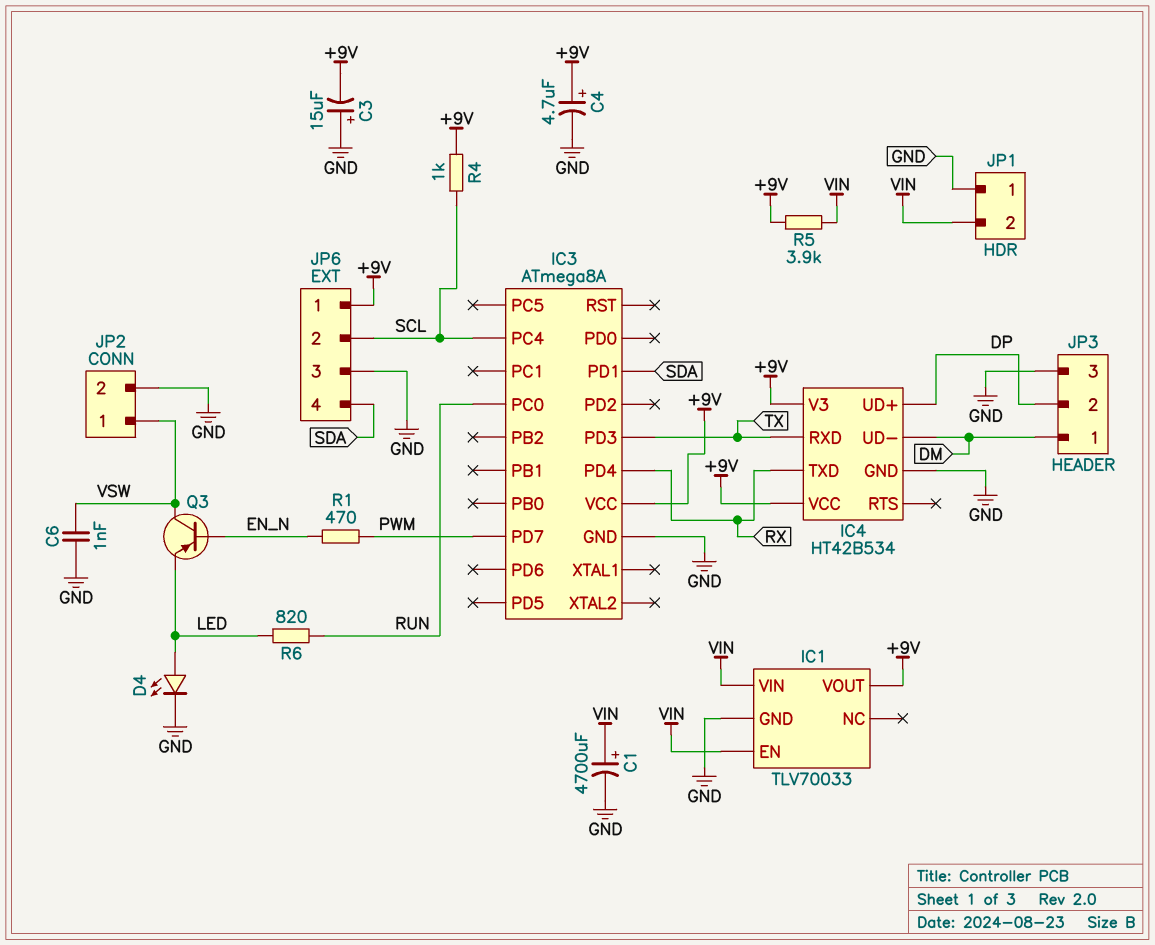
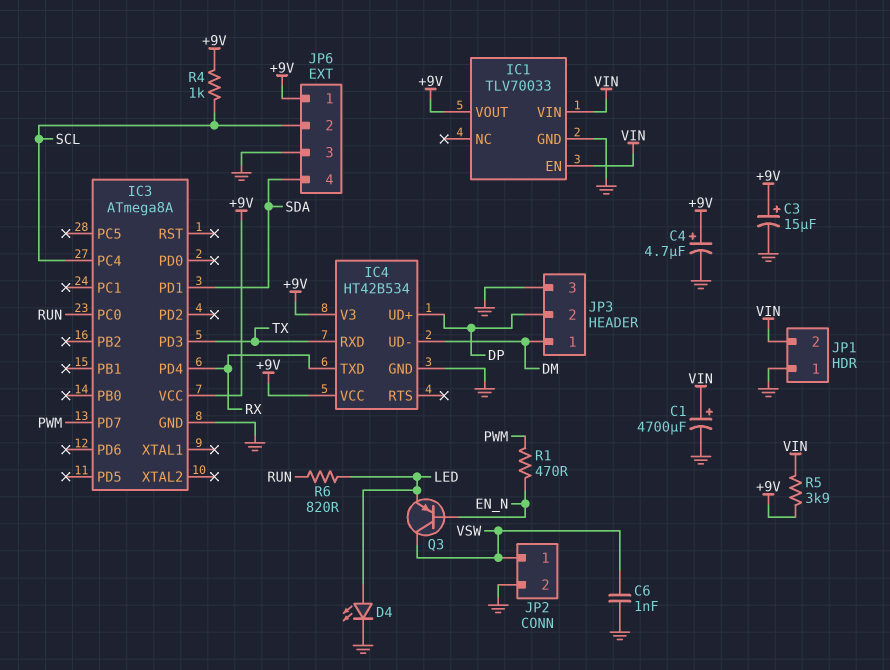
C3: 15uF (plus GND, minus +9V) -> 15uF (plus +9V, minus GND)

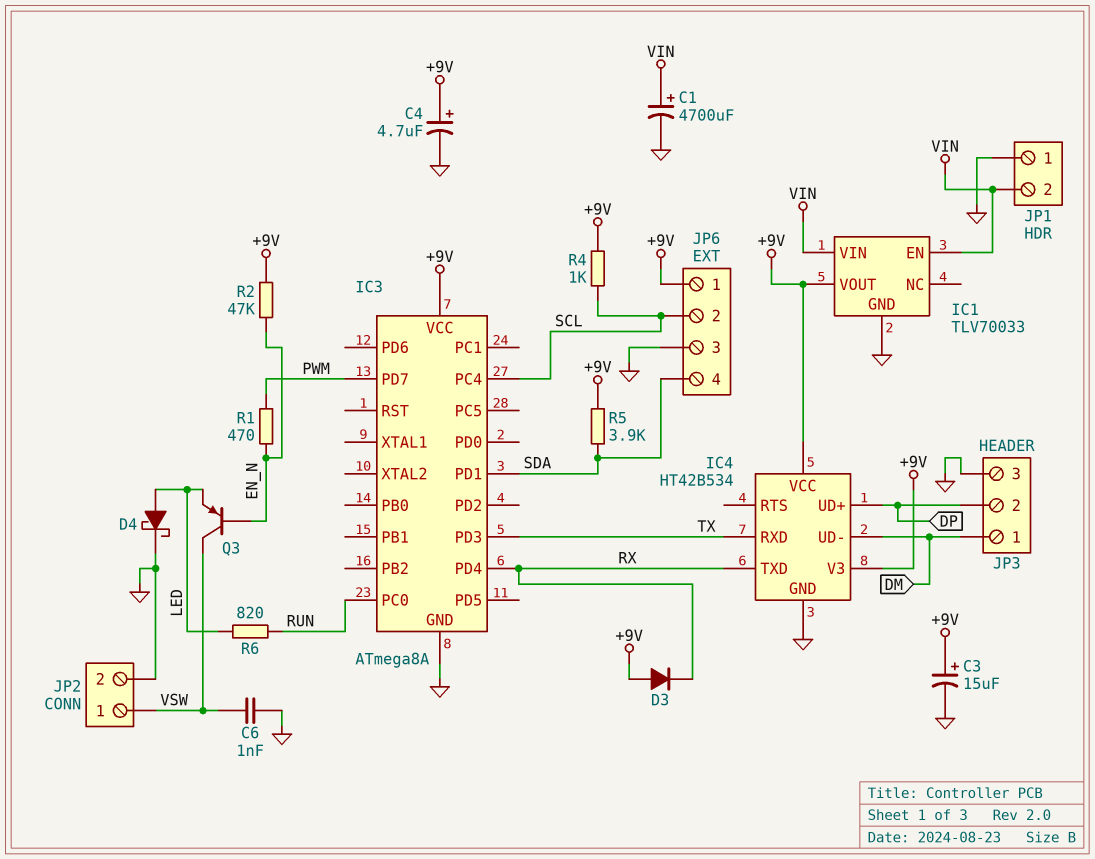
D3: none -> diode (A +9V, K RX)
D4: LED (A LED, K GND) -> schottky (A LED, K GND)
R2: none -> 47k (+9V, EN_N)
R5: 3.9k (+9V, VIN) -> 3.9k (+9V, SDA)

